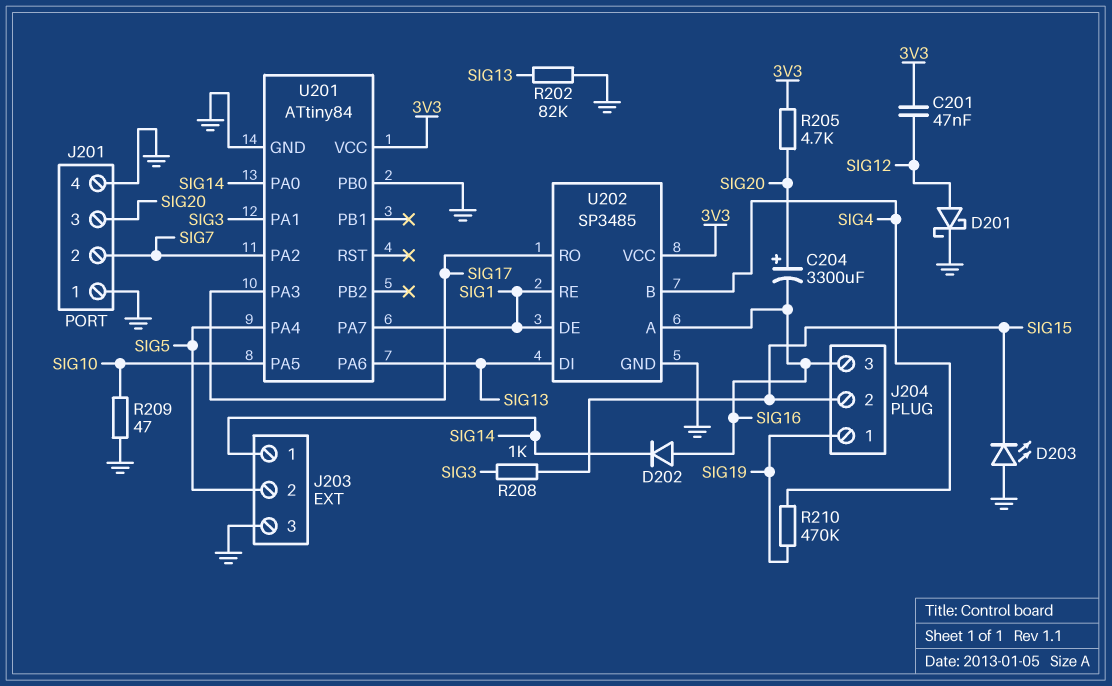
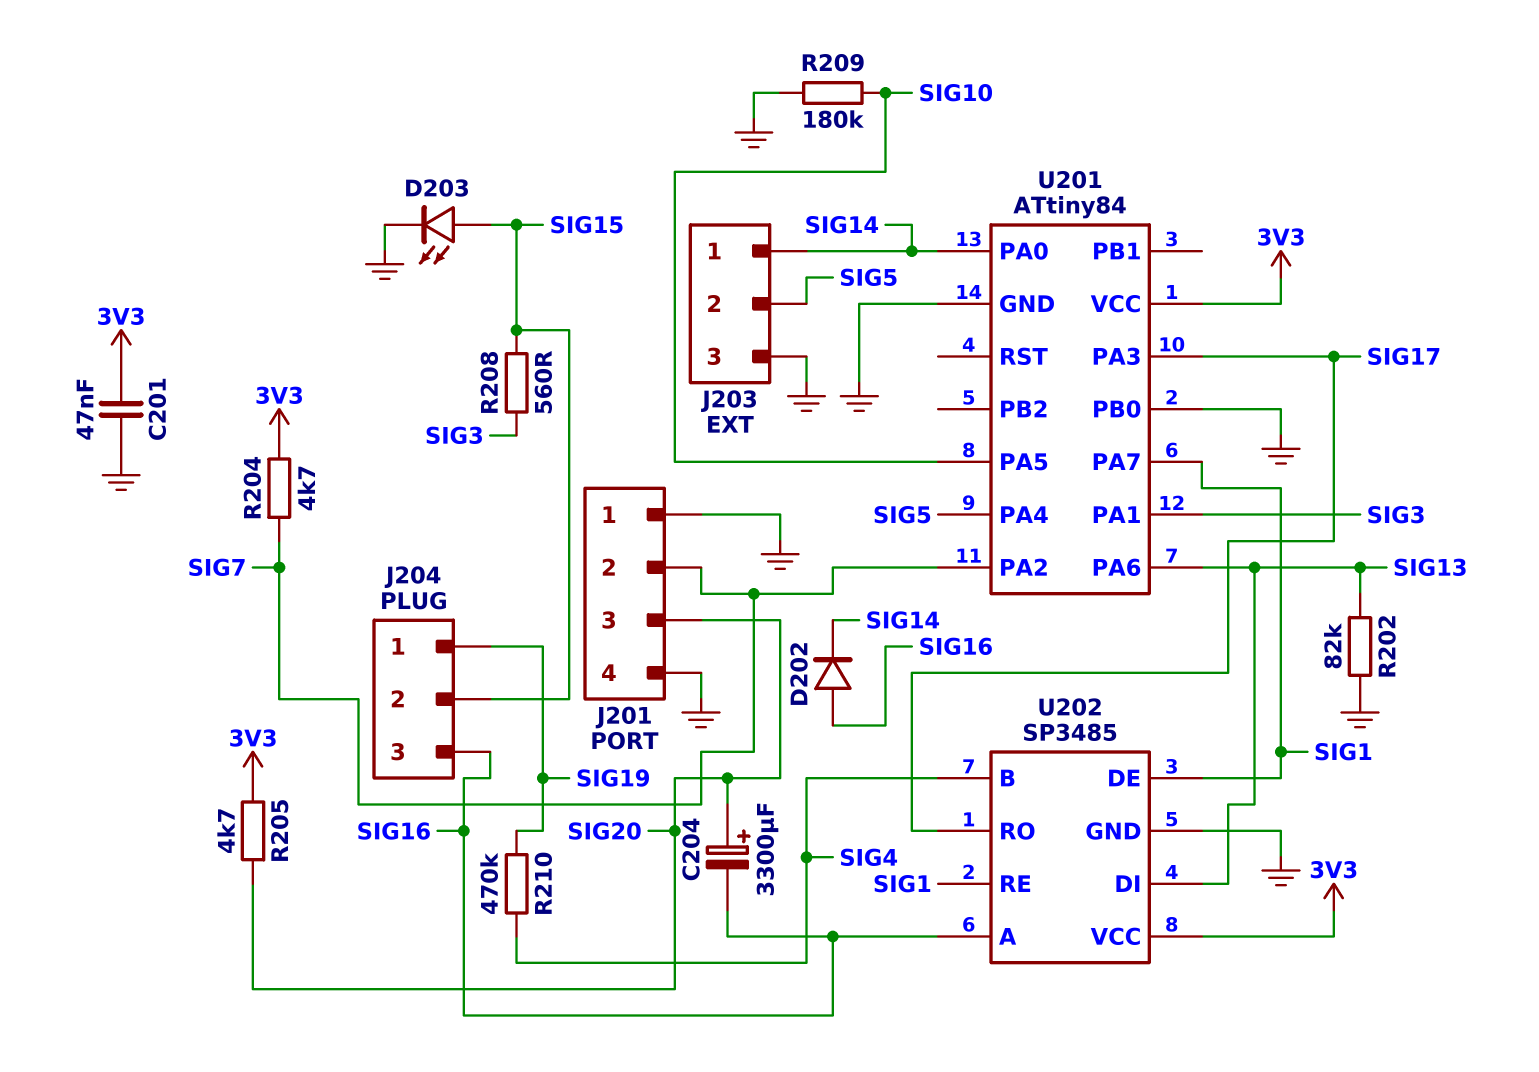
C201: 47nF (3V3, SIG12) -> 47nF (3V3, GND)
D201: schottky (A SIG12, K GND) -> none
D203: LED (A GND, K SIG15) -> LED (A SIG15, K GND)
R204: none -> 4.7k (3V3, SIG7)
R208: 1k (SIG3, SIG15) -> 560 (SIG3, SIG15)
R209: 47 (GND, SIG10) -> 180k (GND, SIG10)

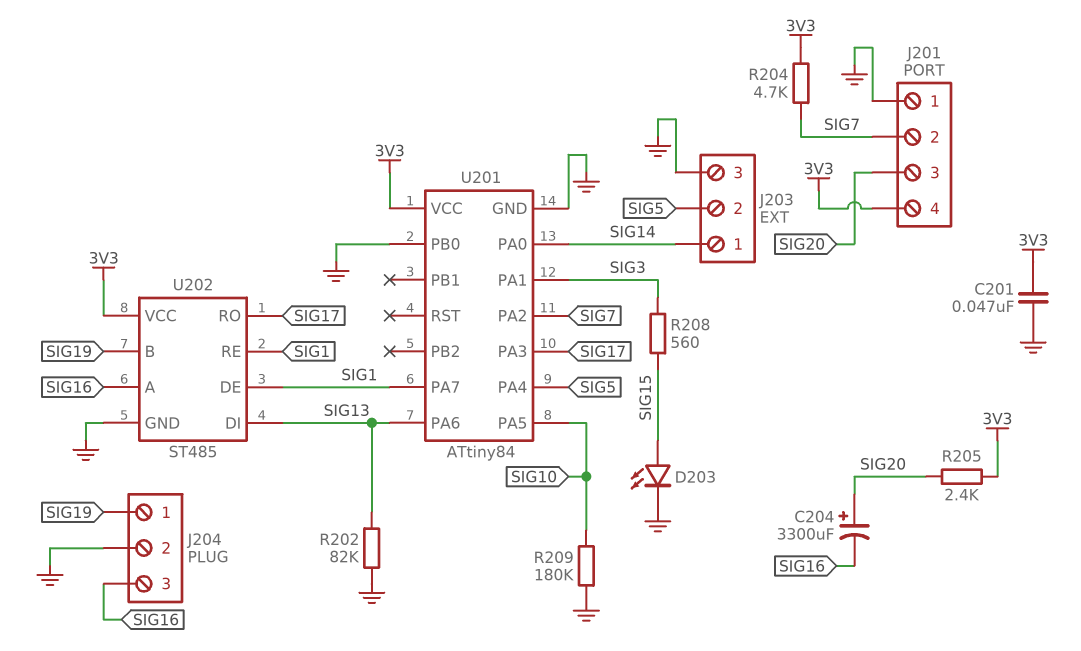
D202: diode (A SIG16, K SIG14) -> none
J201 pin 4: GND -> 3V3
J204 pin 2: SIG15 -> GND
R205: 4.7k (3V3, SIG20) -> 2.4k (3V3, SIG20)
R210: 470k (SIG4, SIG19) -> none
U202: SP3485 -> ST485
U202 pin B: SIG4 -> SIG19

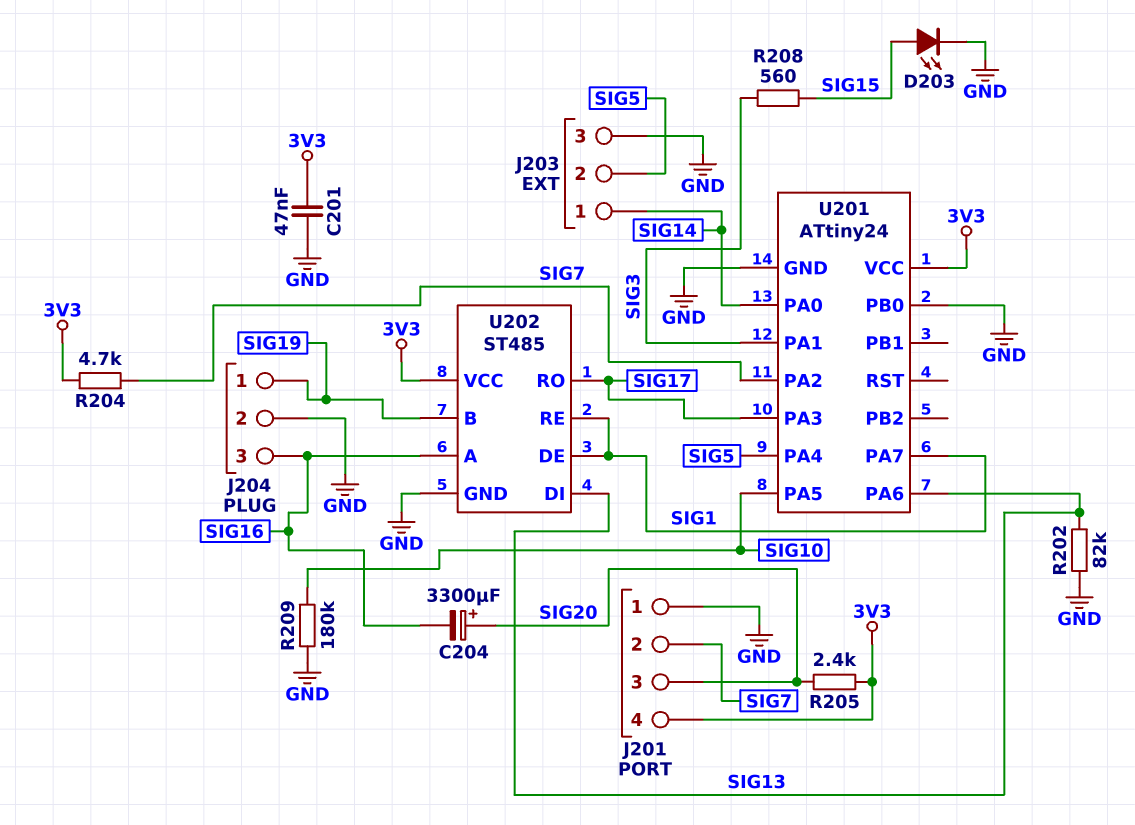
U201: ATtiny84 -> ATtiny24

